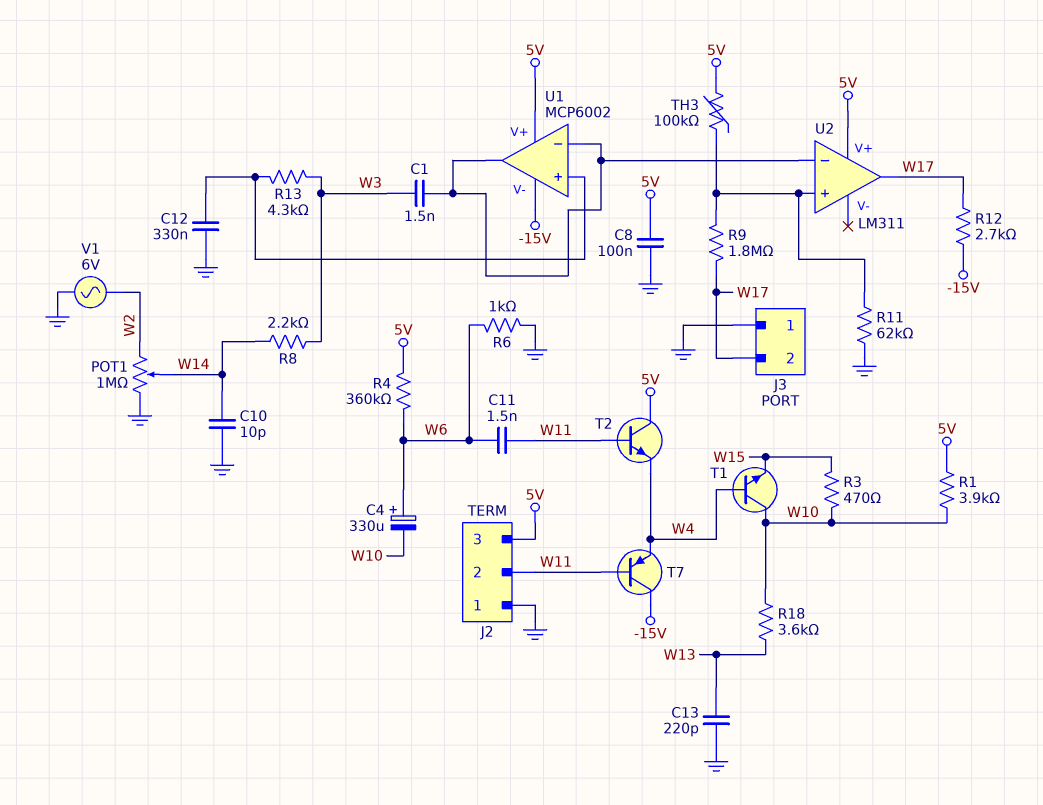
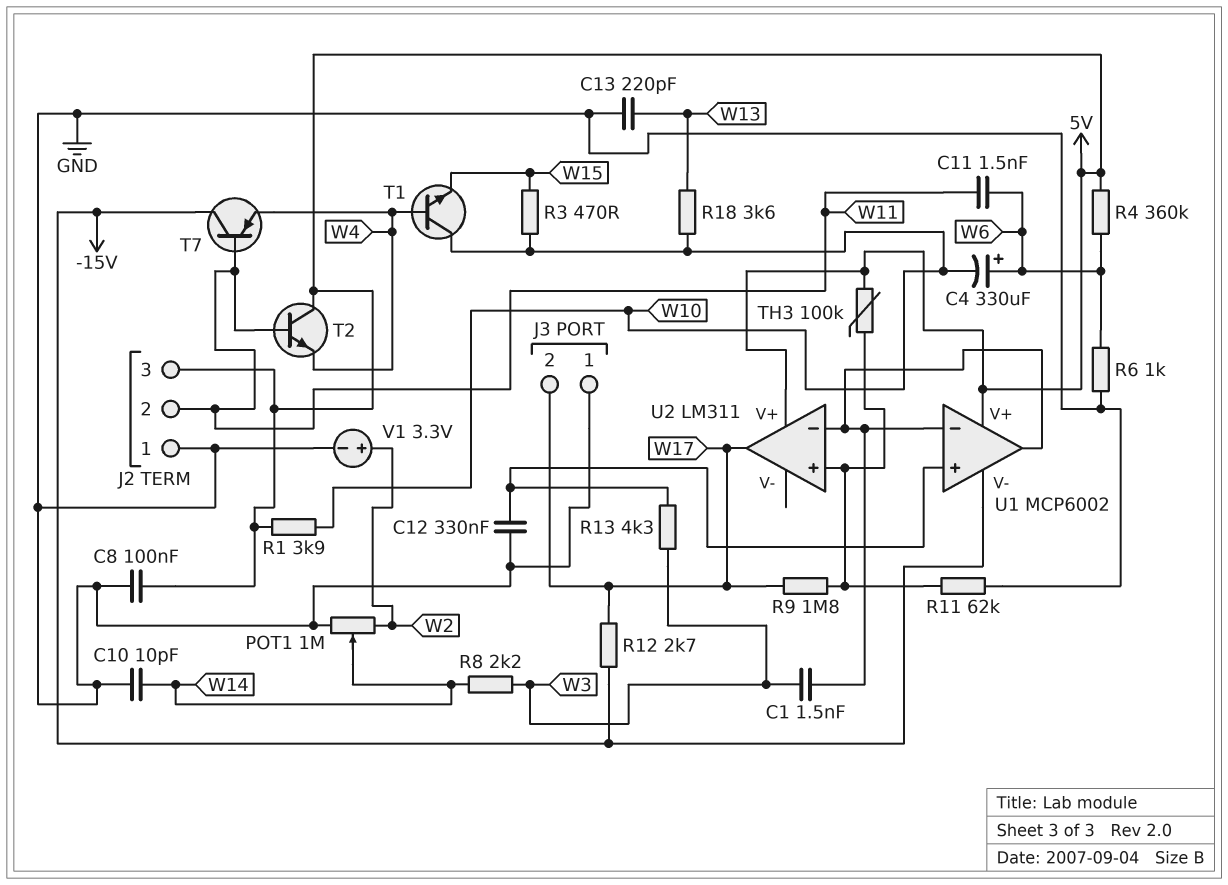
V1: AC 6V (GND, W2) -> 3.3V (plus W2, minus GND)

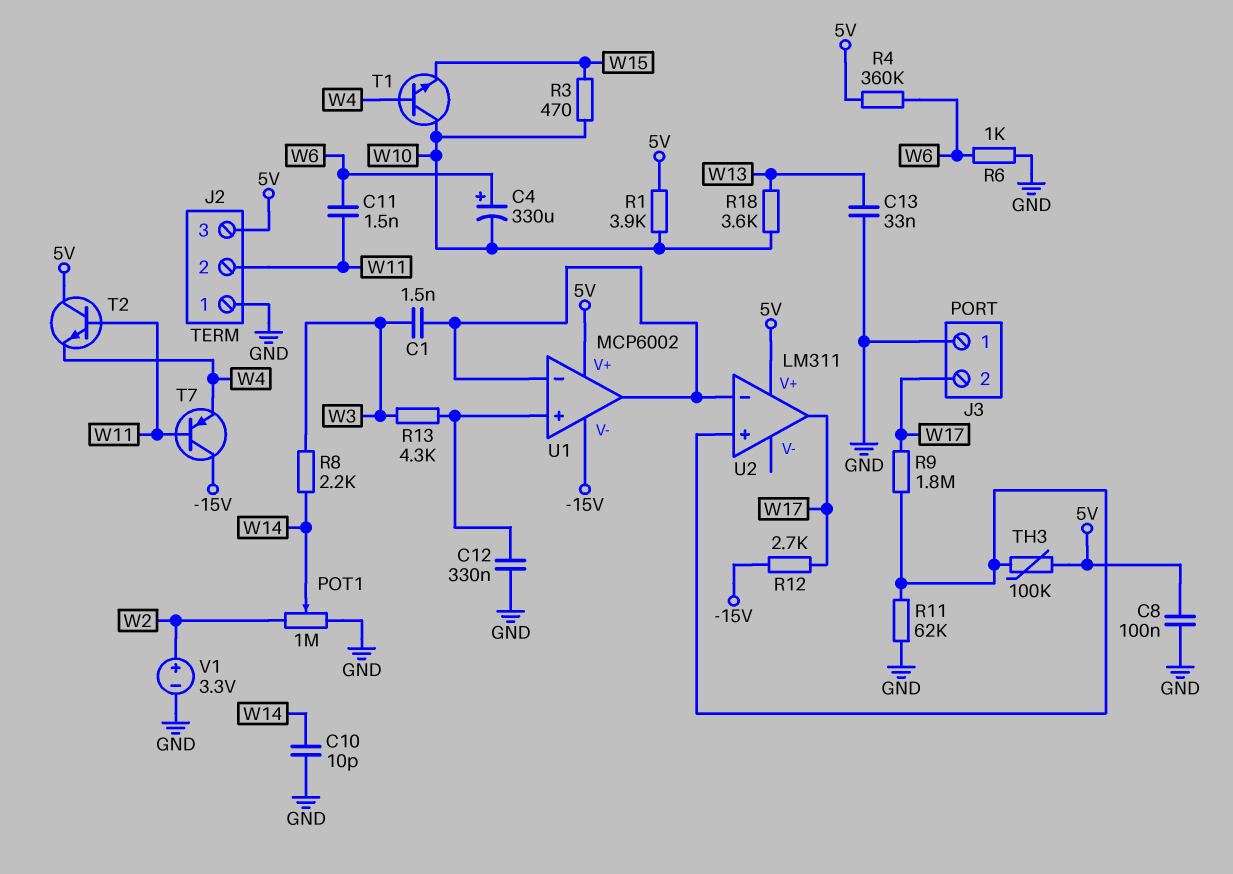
C13: 220pF (GND, W13) -> 33nF (GND, W13)

